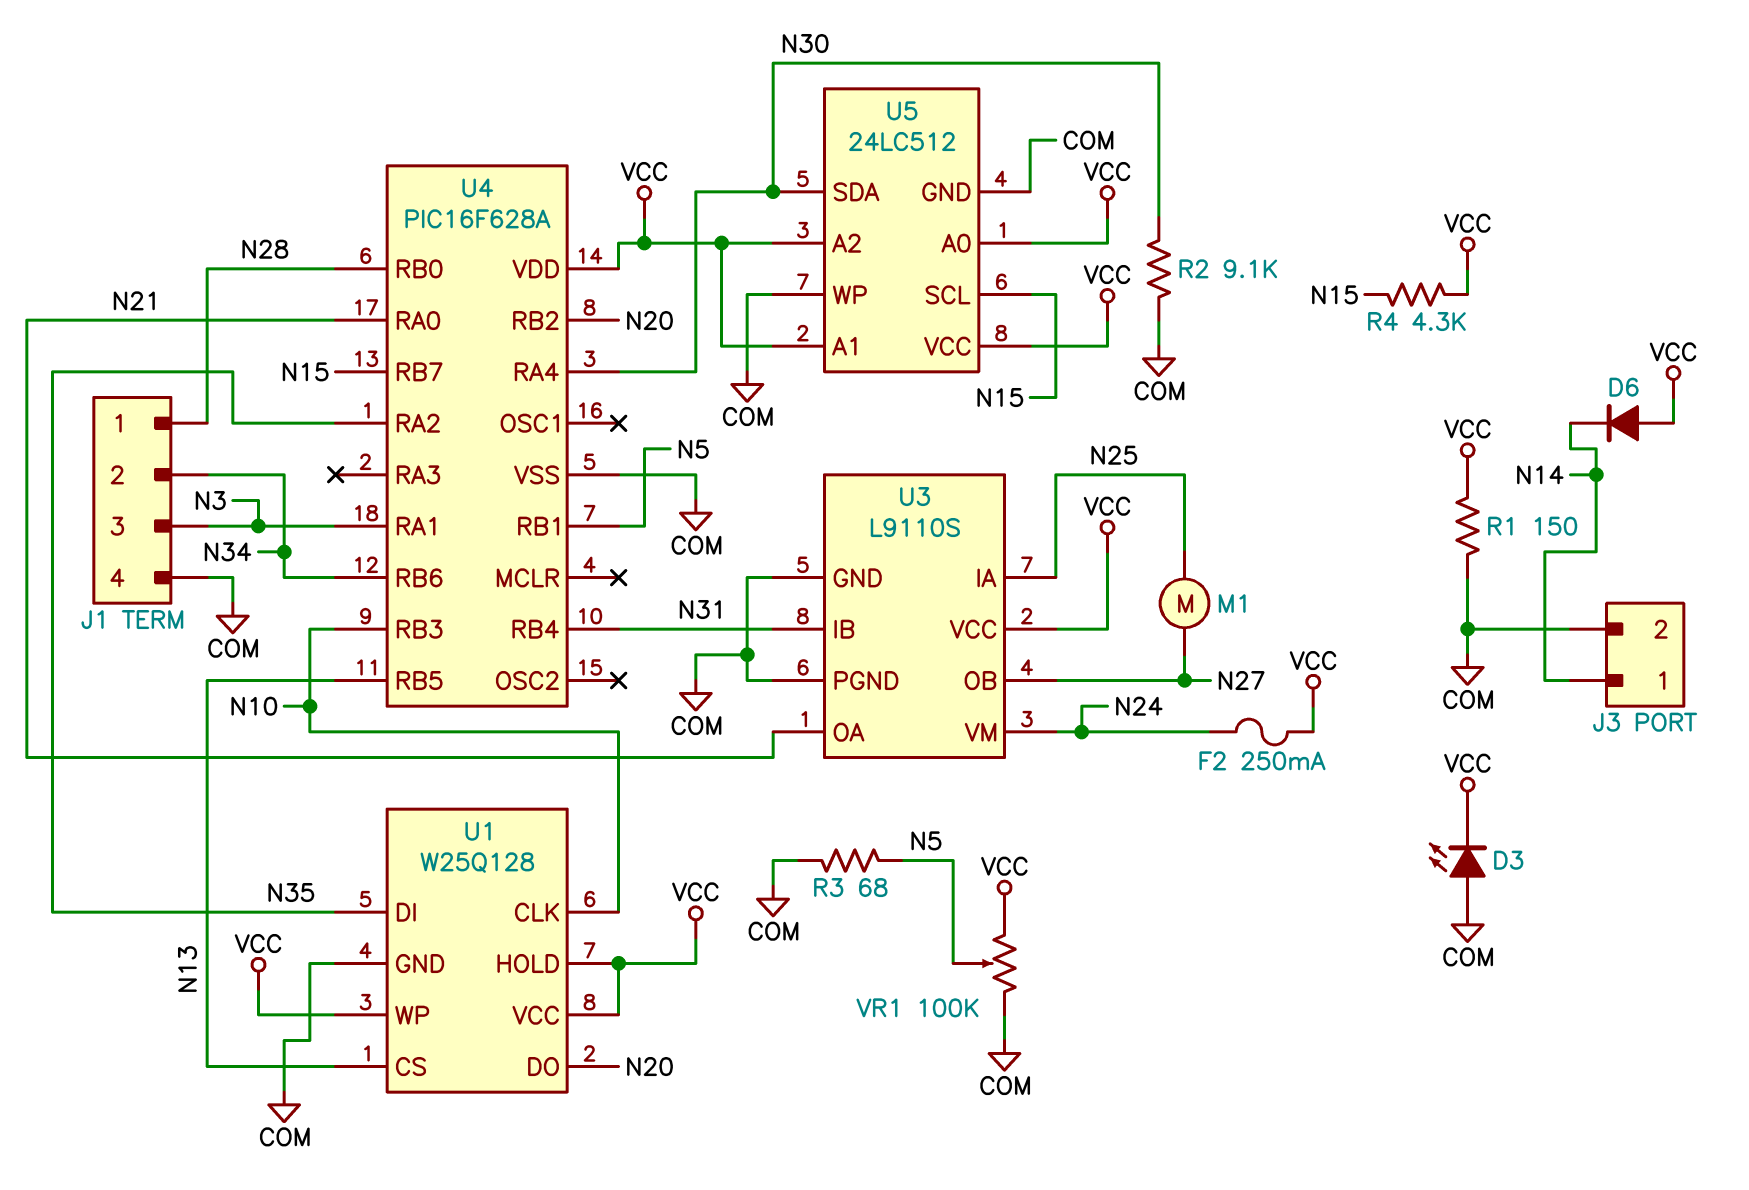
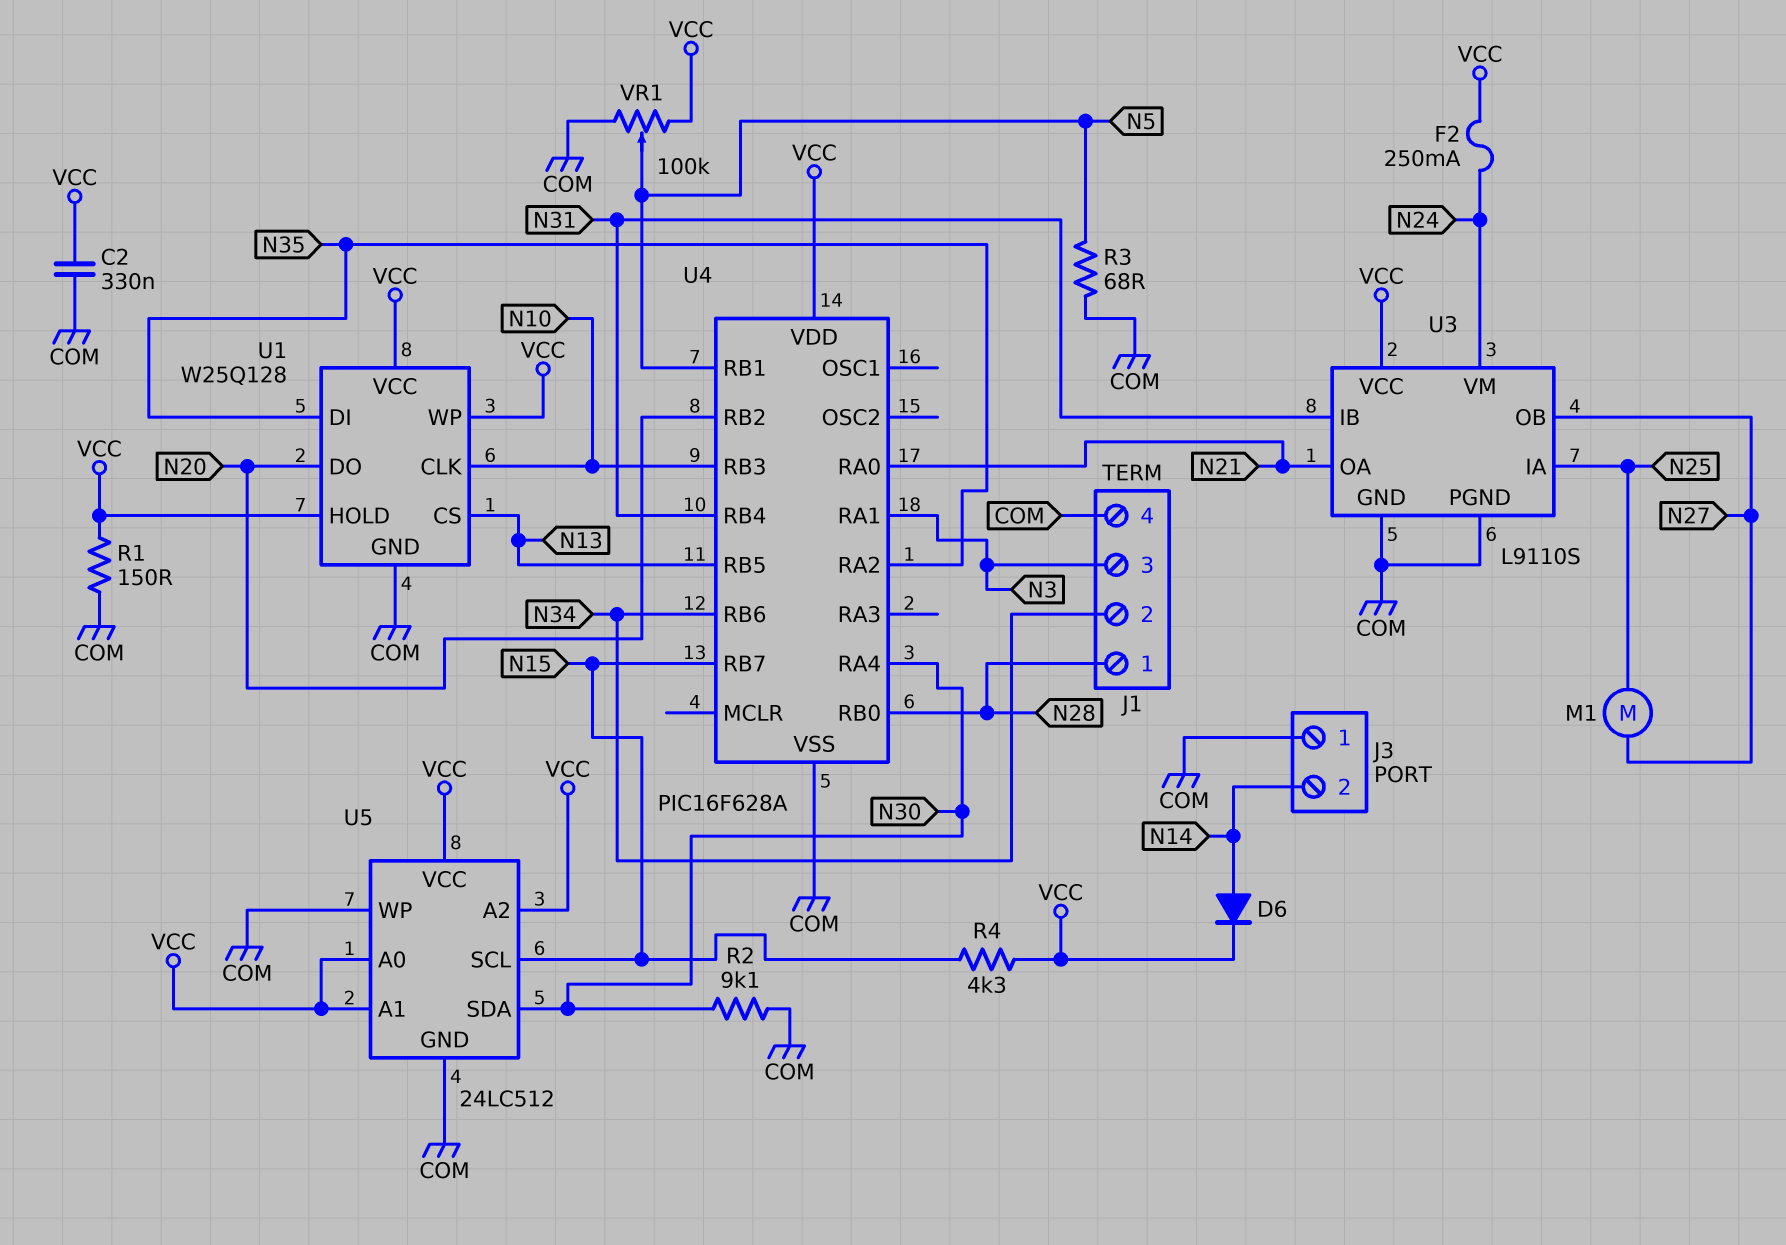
C2: none -> 330nF (COM, VCC)
D3: LED (A COM, K VCC) -> none
D6: diode (A VCC, K N14) -> diode (A N14, K VCC)
J3 pin 1: N14 -> COM
J3 pin 2: COM -> N14

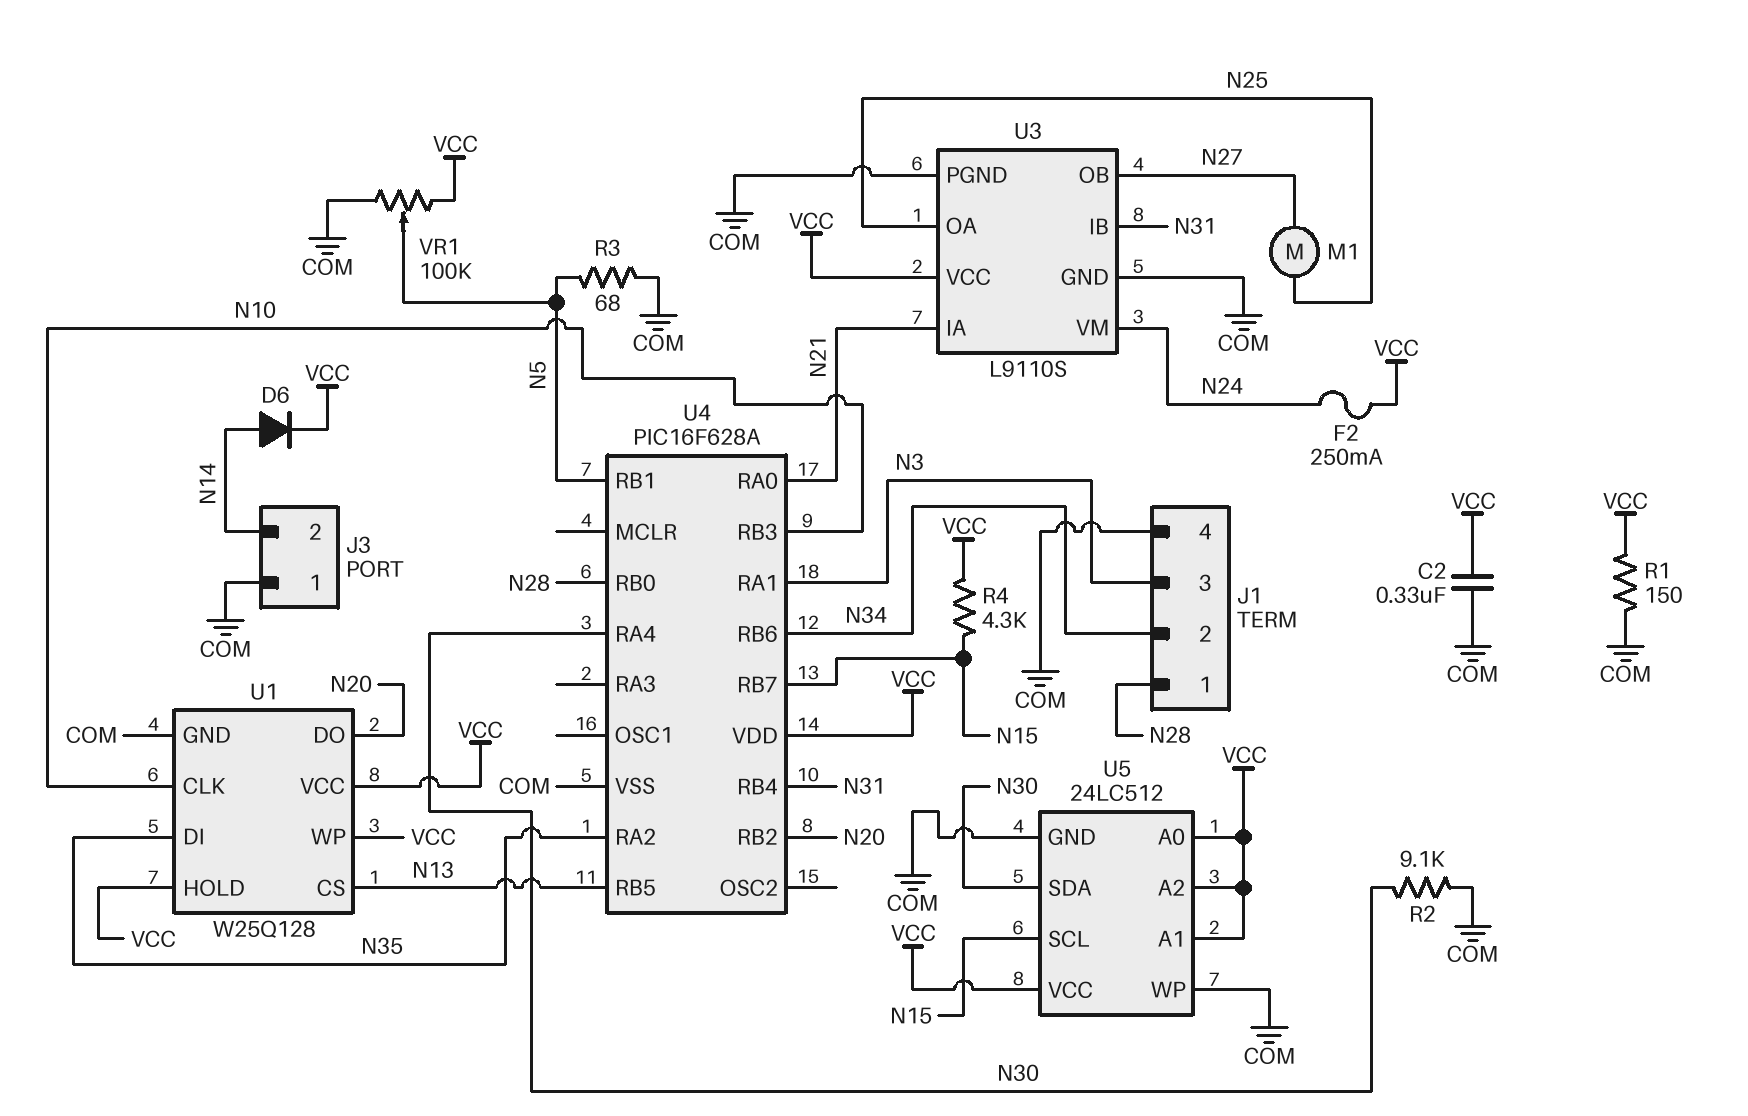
U3 pin IA: N25 -> N21
U3 pin OA: N21 -> N25

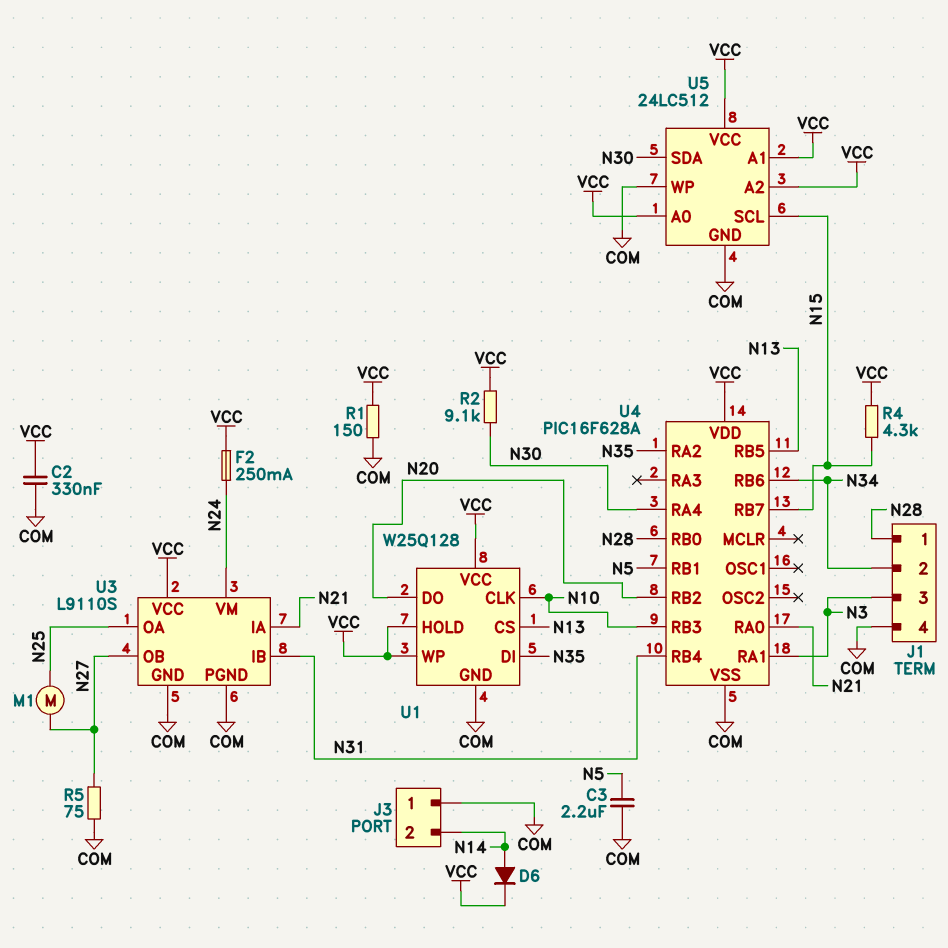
C3: none -> 2.2uF (COM, N5)
R2: 9.1k (COM, N30) -> 9.1k (N30, VCC)
R3: 68 (COM, N5) -> none
R5: none -> 75 (COM, N27)
VR1: 100k (COM, VCC, wiper N5) -> none

